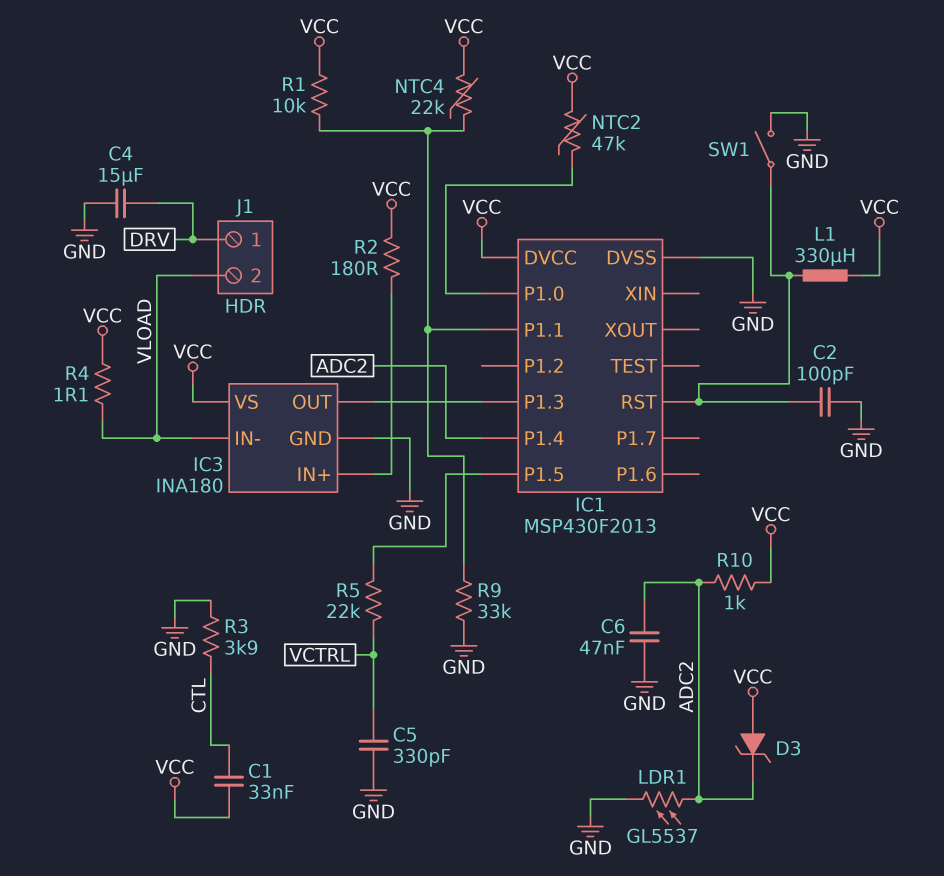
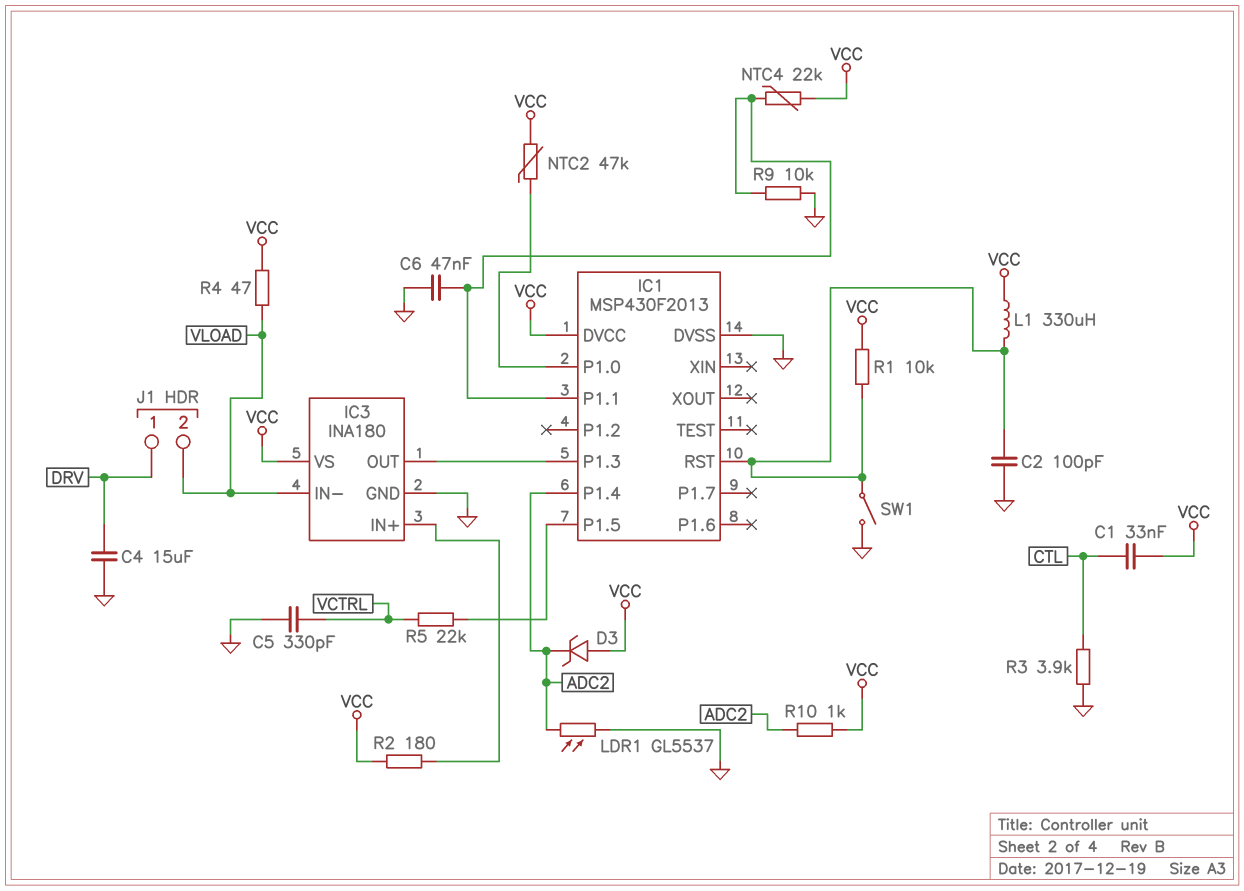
C6: 47nF (ADC2, GND) -> 47nF (GND, IC1/P1.1)
R1: 10k (IC1/P1.1, VCC) -> 10k (IC1/RST, VCC)
R4: 1.1 (VCC, VLOAD) -> 47 (VCC, VLOAD)
R9: 33k (GND, IC1/P1.1) -> 10k (GND, IC1/P1.1)

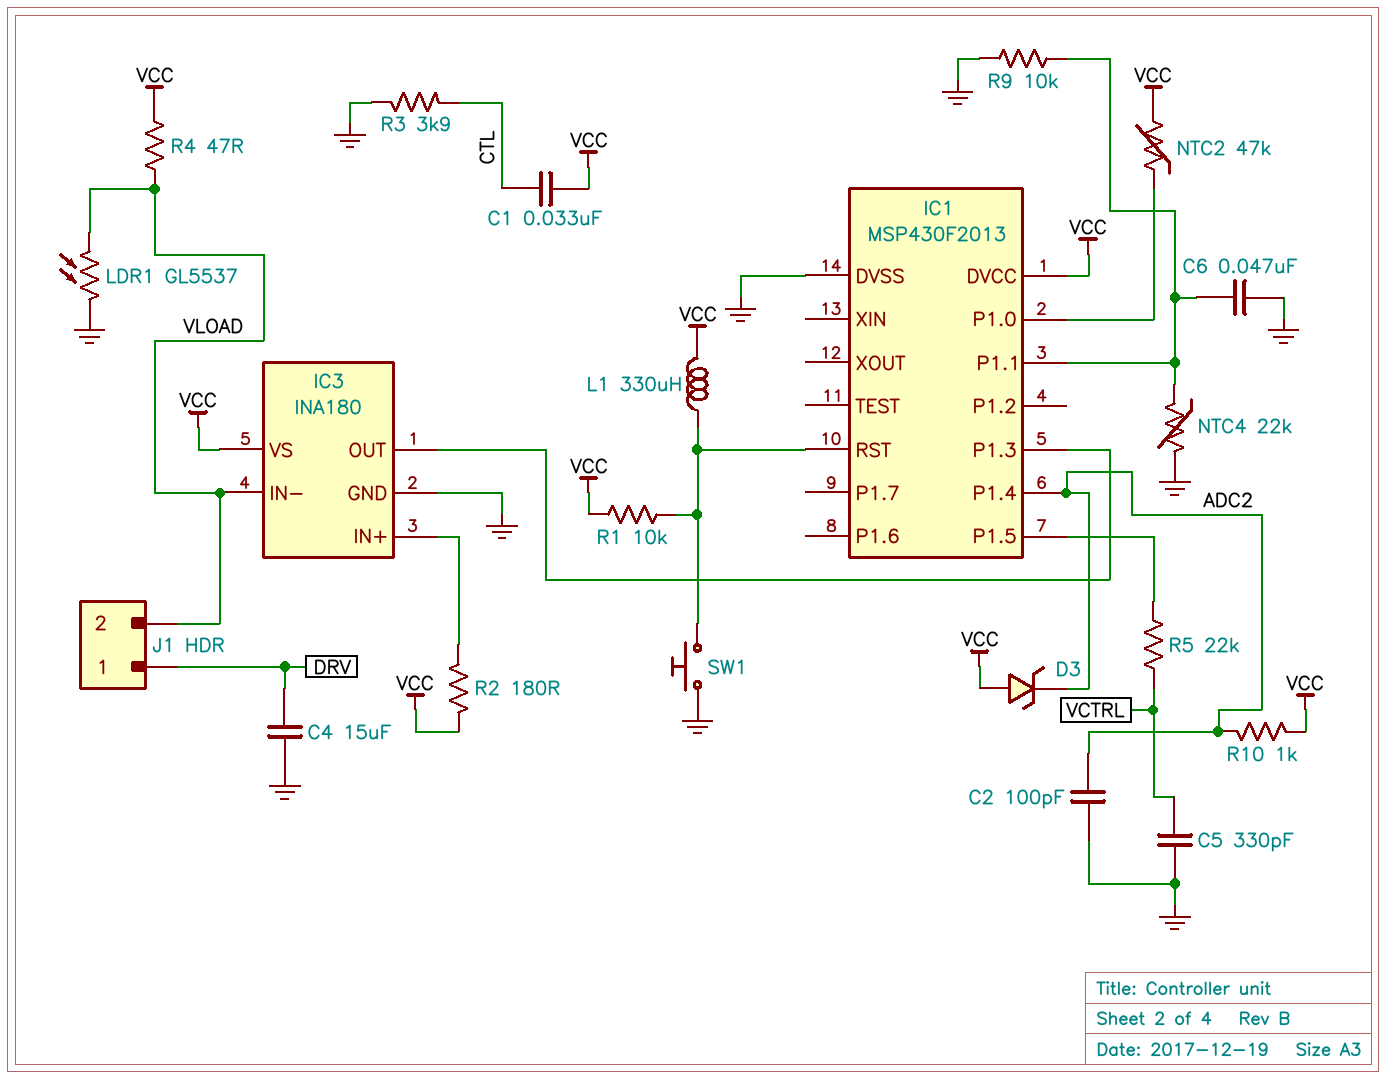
C2: 100pF (GND, IC1/RST) -> 100pF (ADC2, GND)
LDR1: GL5537 (ADC2, GND) -> GL5537 (GND, VLOAD)
NTC4: 22k (IC1/P1.1, VCC) -> 22k (GND, IC1/P1.1)
SW1: switch (GND, IC1/RST) -> button (GND, IC1/RST)

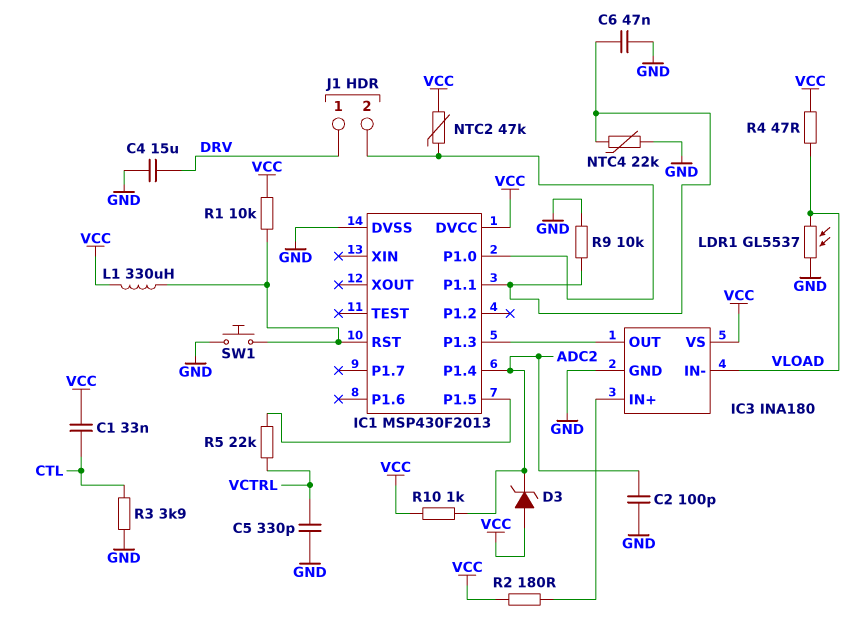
J1 pin 2: VLOAD -> IC1/P1.0

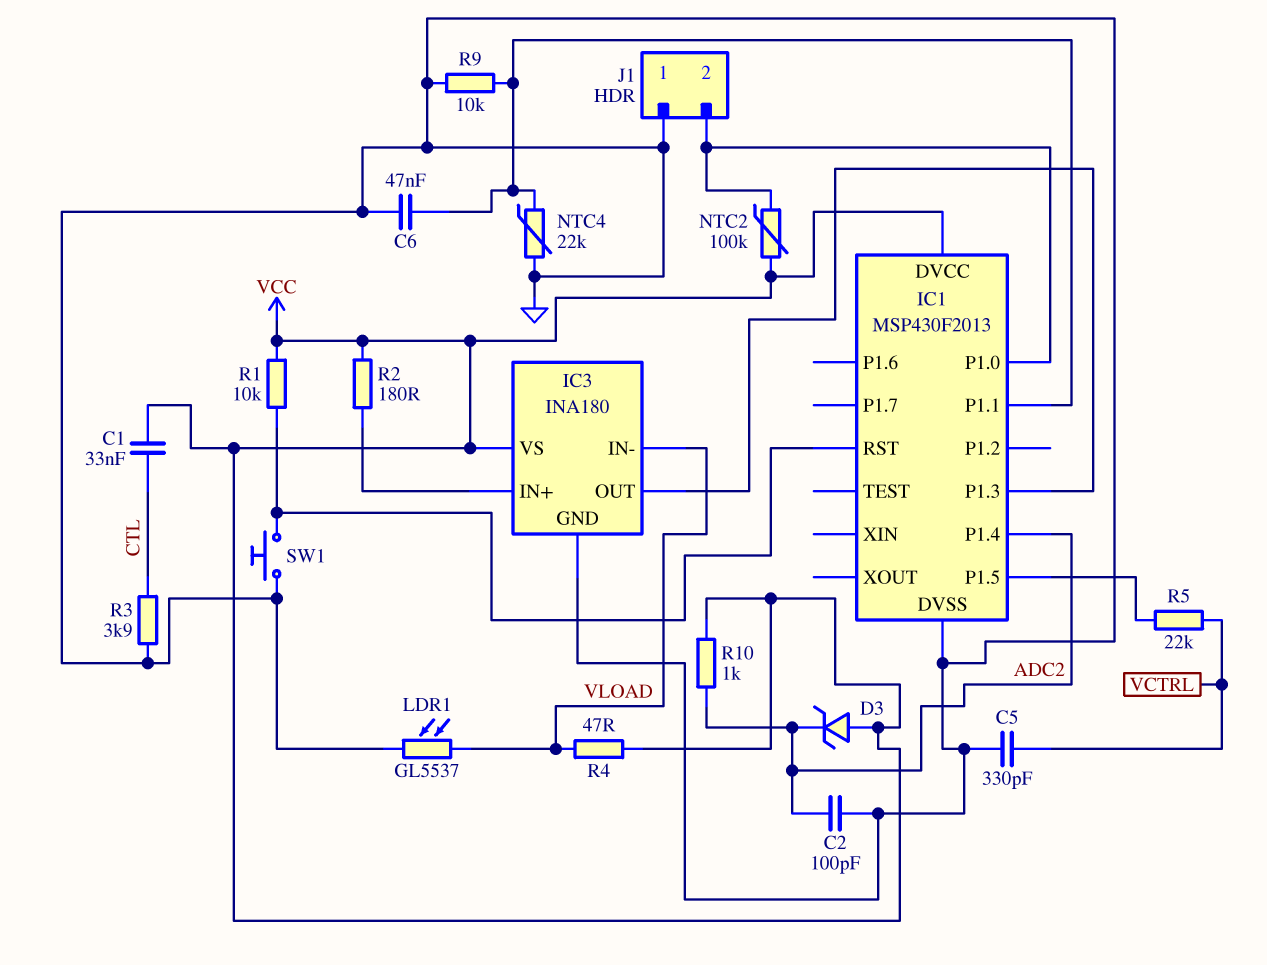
C4: 15uF (DRV, GND) -> none
J1 pin 1: DRV -> GND
L1: 330uH (IC1/RST, VCC) -> none
NTC2: 47k (IC1/P1.0, VCC) -> 100k (IC1/P1.0, VCC)

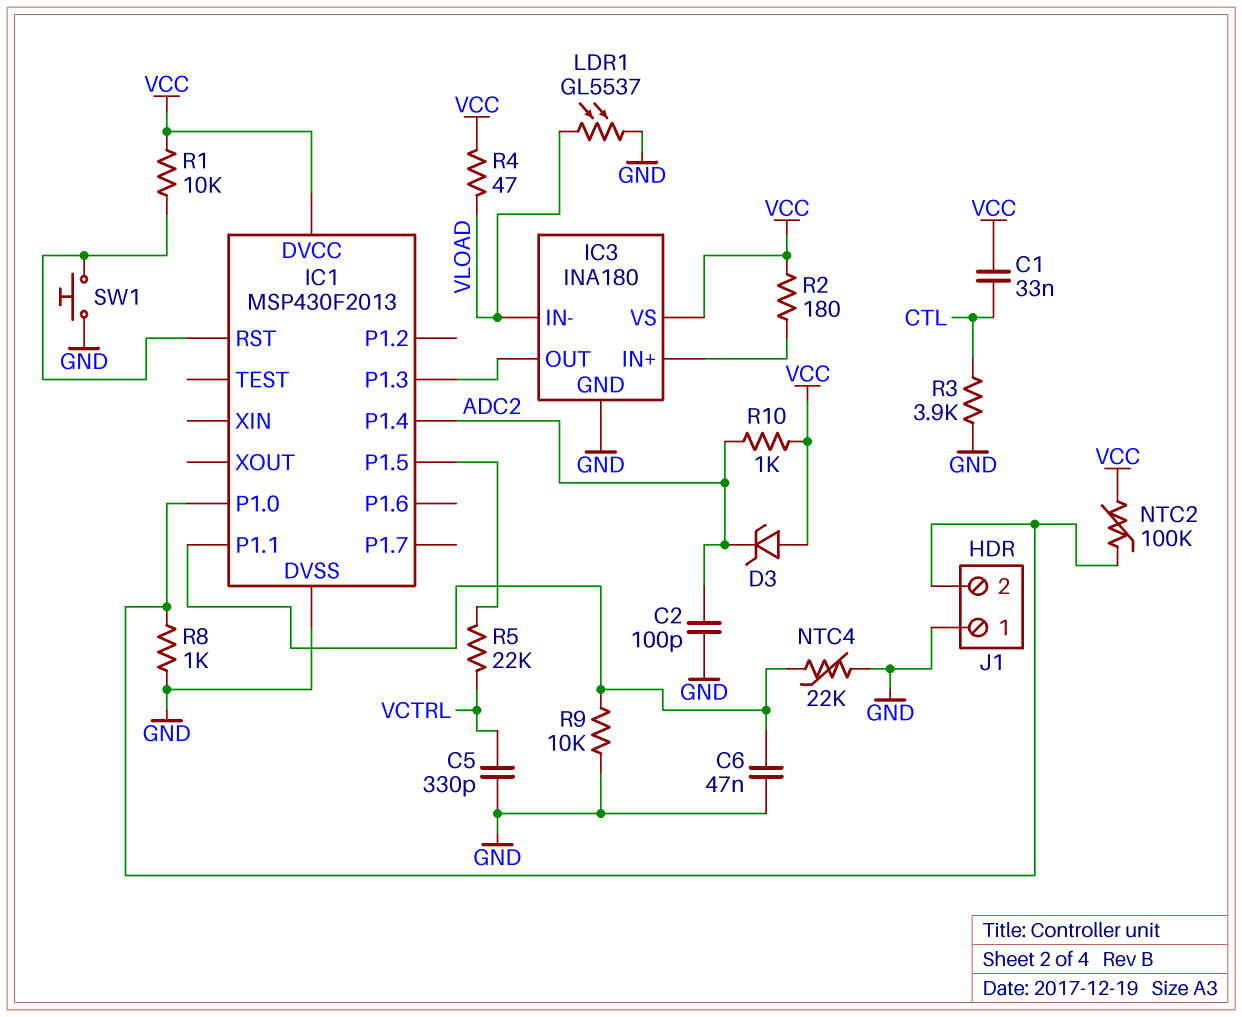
R8: none -> 1k (GND, IC1/P1.0)

